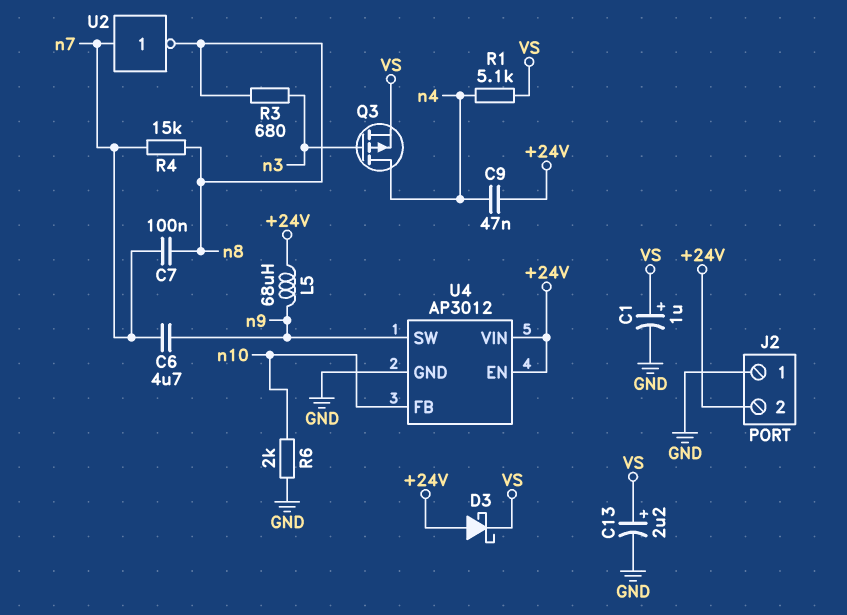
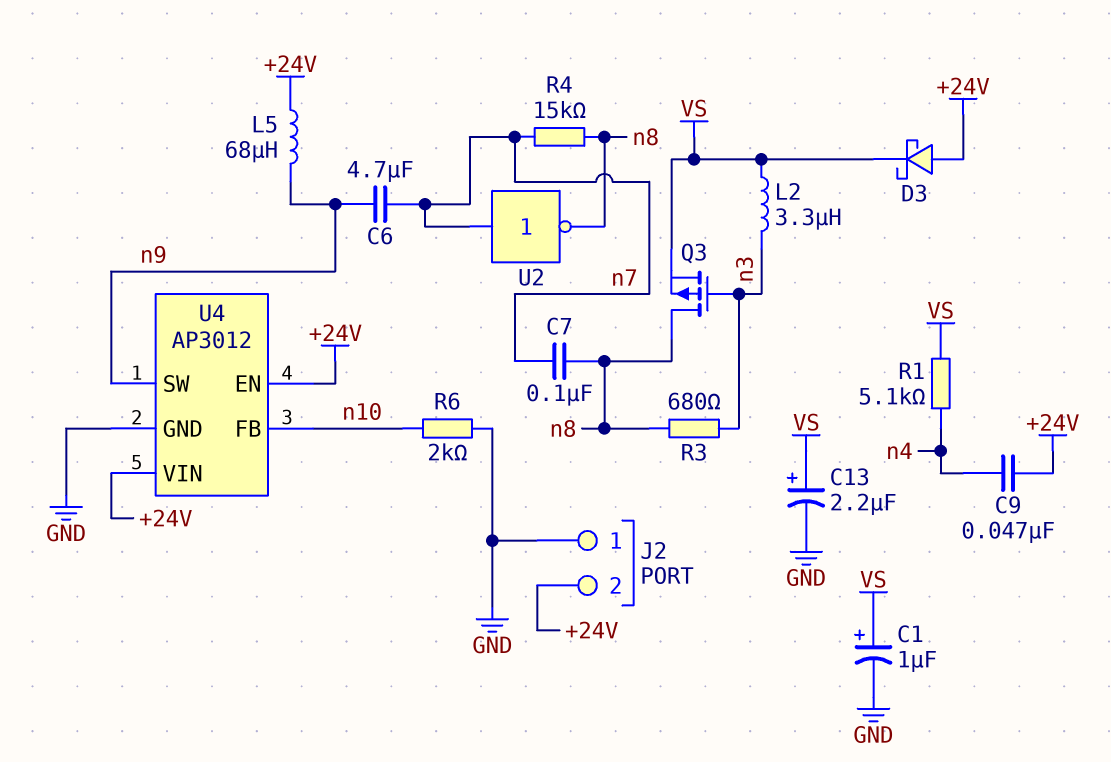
L2: none -> 3.3uH (VS, n3)
Q3: PMOS (G n3, D n4, S VS) -> PMOS (G n3, D n8, S VS)

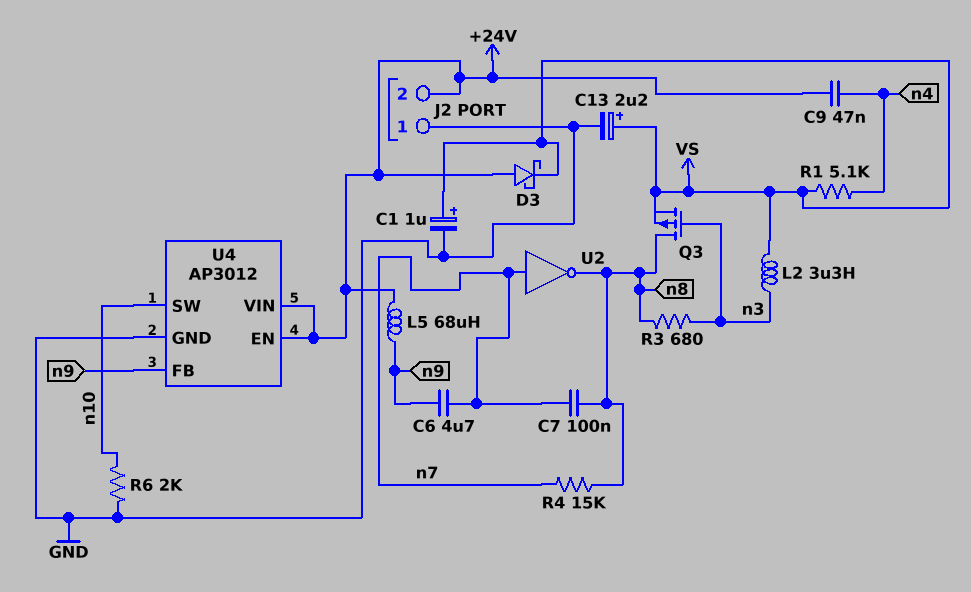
U4 pin FB: n10 -> n9
U4 pin SW: n9 -> n10

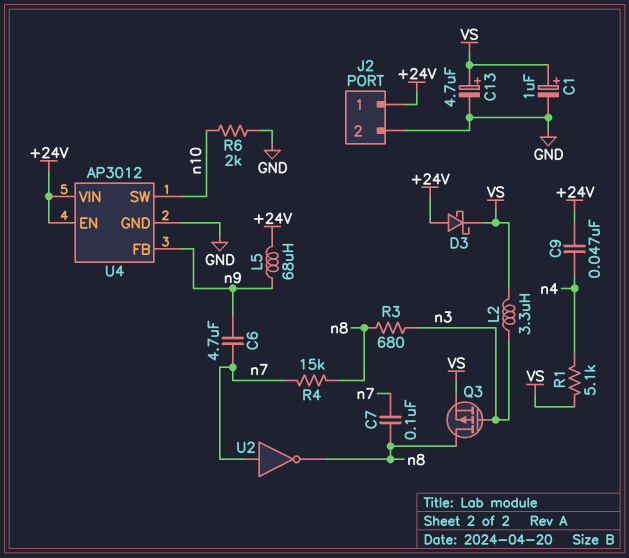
C13: 2.2uF (plus VS, minus GND) -> 4.7uF (plus VS, minus GND)
J2 pin 1: GND -> +24V
J2 pin 2: +24V -> GND

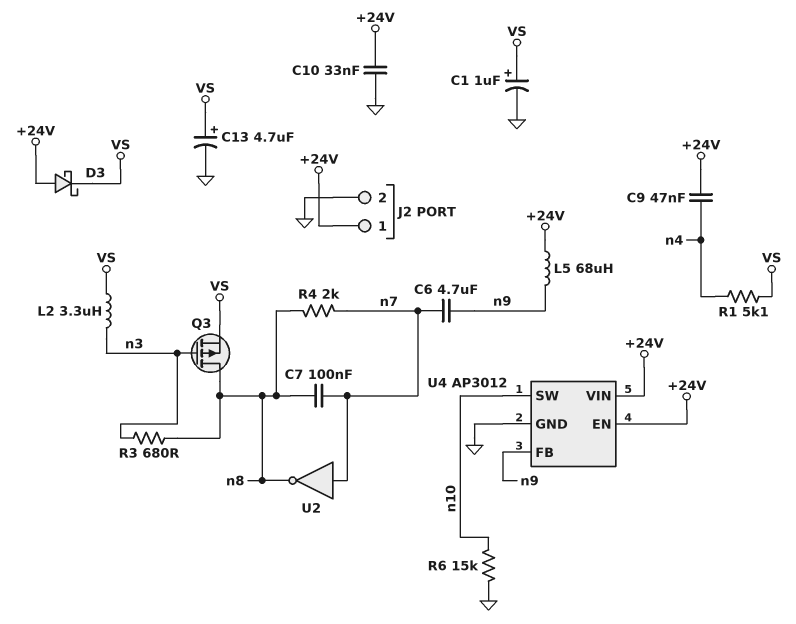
C10: none -> 33nF (+24V, GND)
R4: 15k (n7, n8) -> 2k (n7, n8)
R6: 2k (GND, n10) -> 15k (GND, n10)

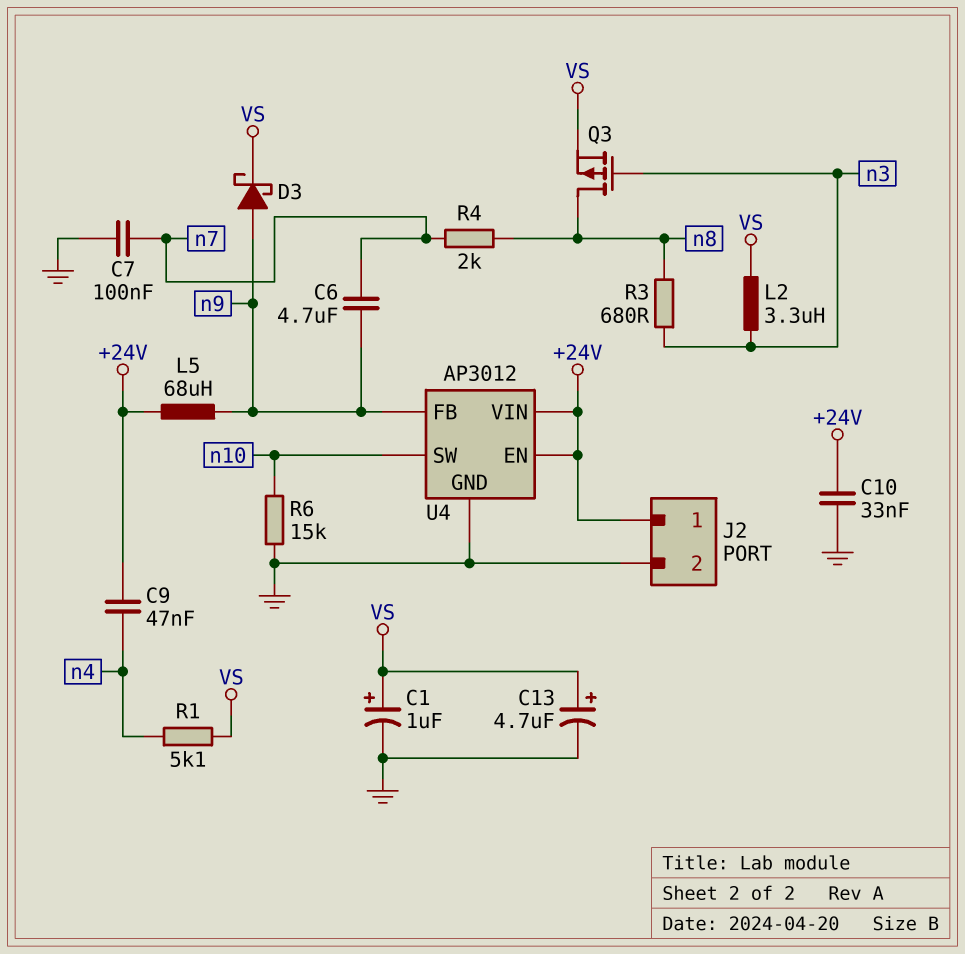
C7: 100nF (n7, n8) -> 100nF (GND, n7)
D3: schottky (A +24V, K VS) -> schottky (A n9, K VS)
U2: NOT (in n7, out n8) -> none

